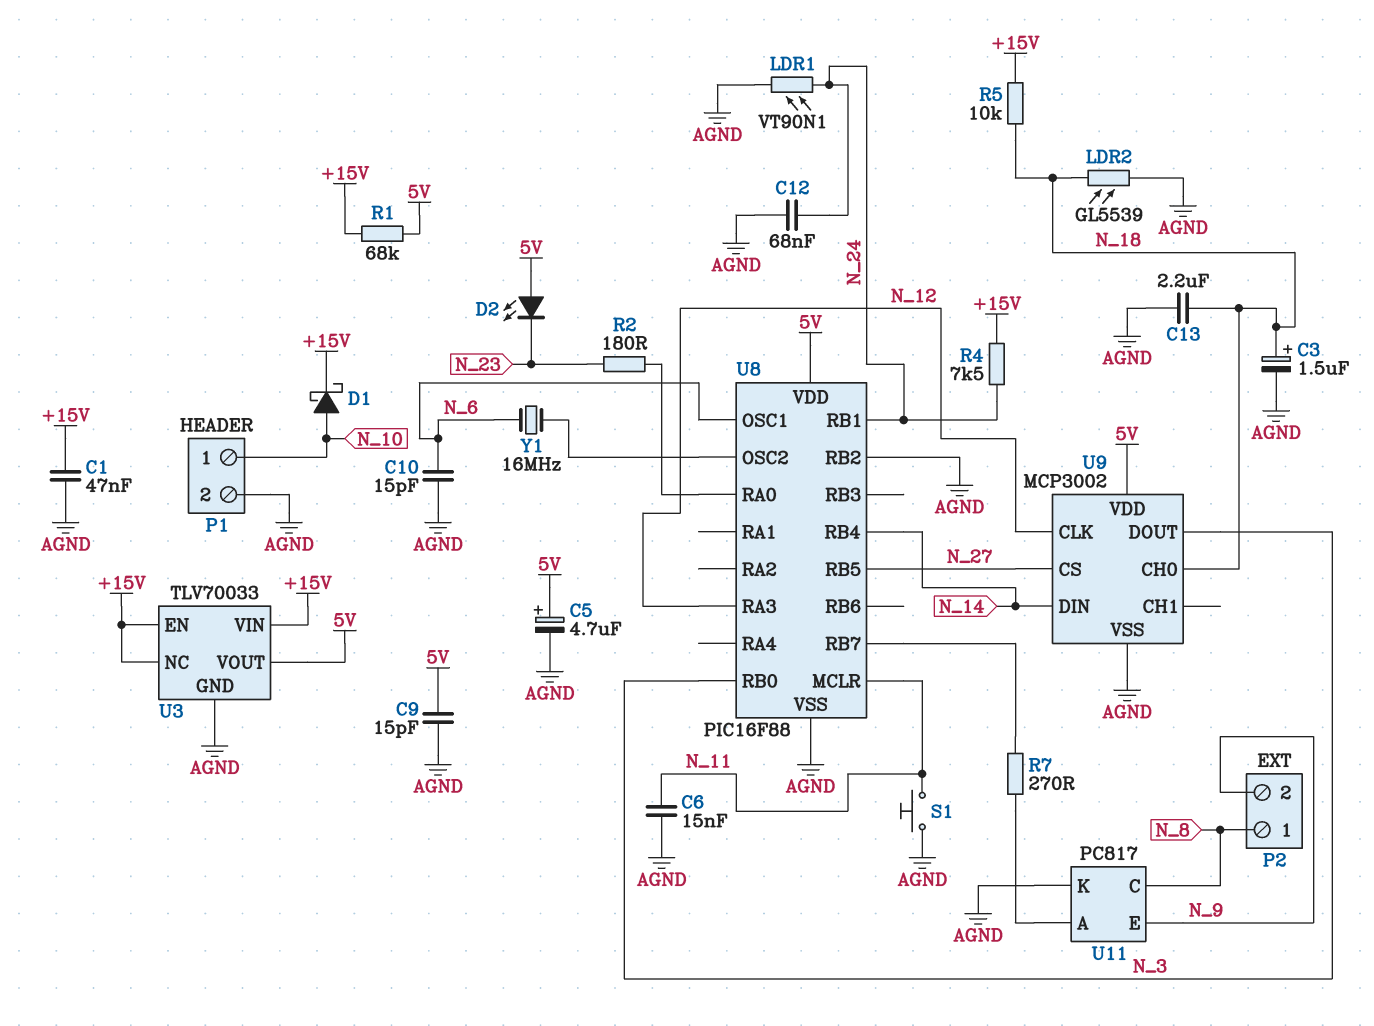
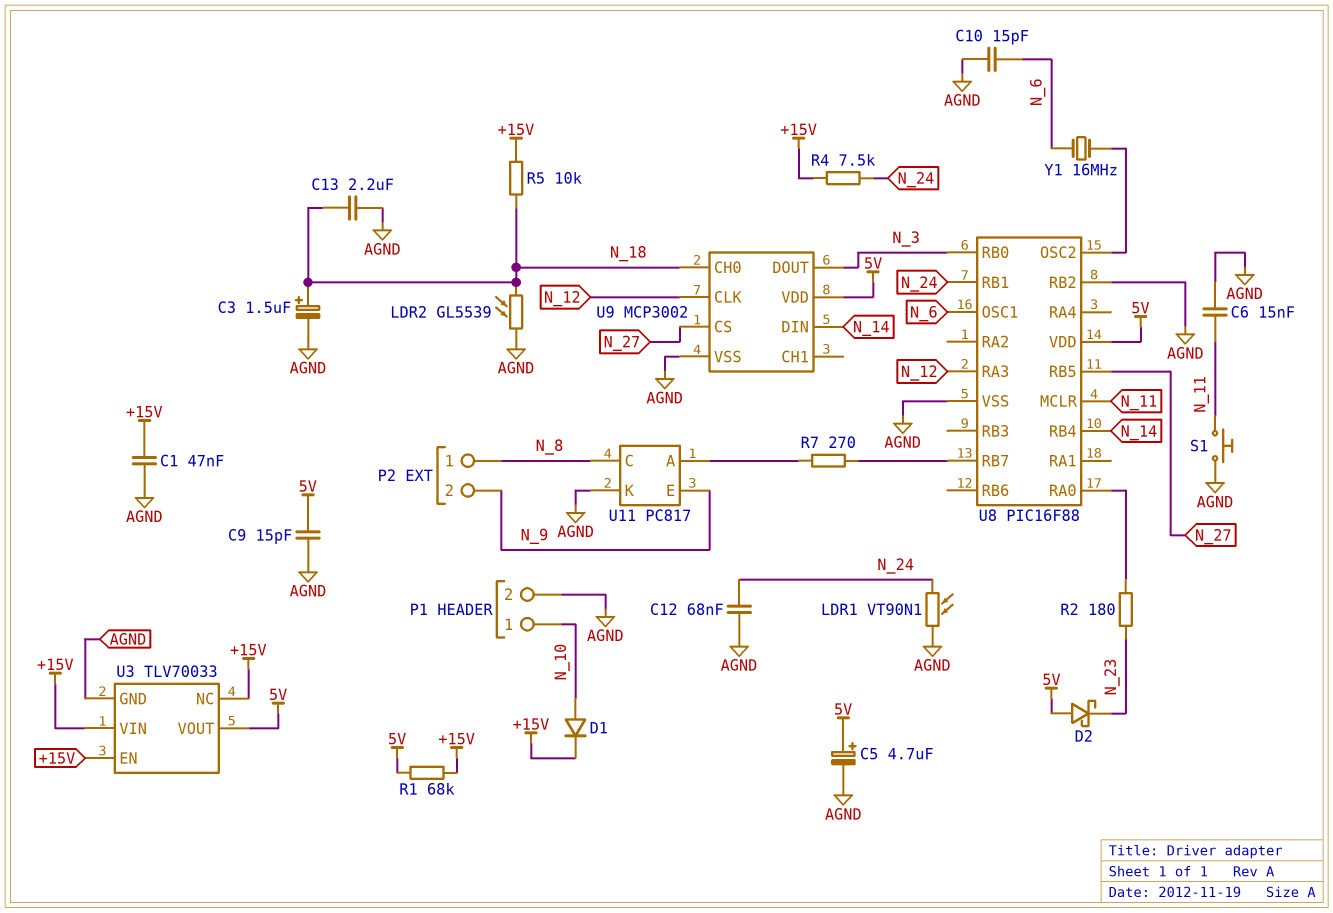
D1: schottky (A N_10, K +15V) -> diode (A N_10, K +15V)
D2: LED (A 5V, K N_23) -> schottky (A 5V, K N_23)

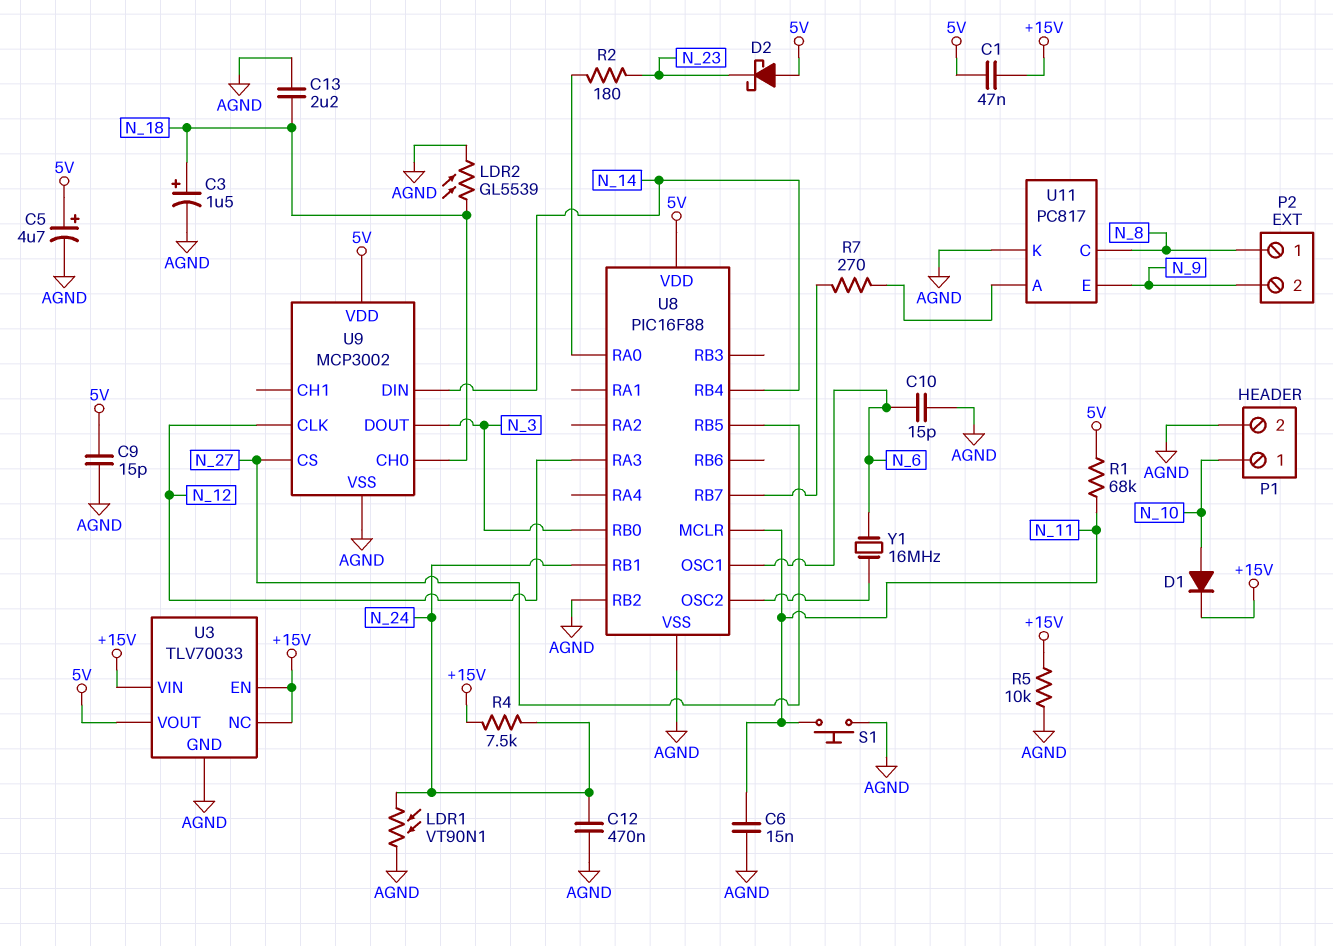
C1: 47nF (+15V, AGND) -> 47nF (+15V, 5V)
C12: 68nF (AGND, N_24) -> 470nF (AGND, N_24)
R1: 68k (+15V, 5V) -> 68k (5V, N_11)
R5: 10k (+15V, N_18) -> 10k (+15V, AGND)

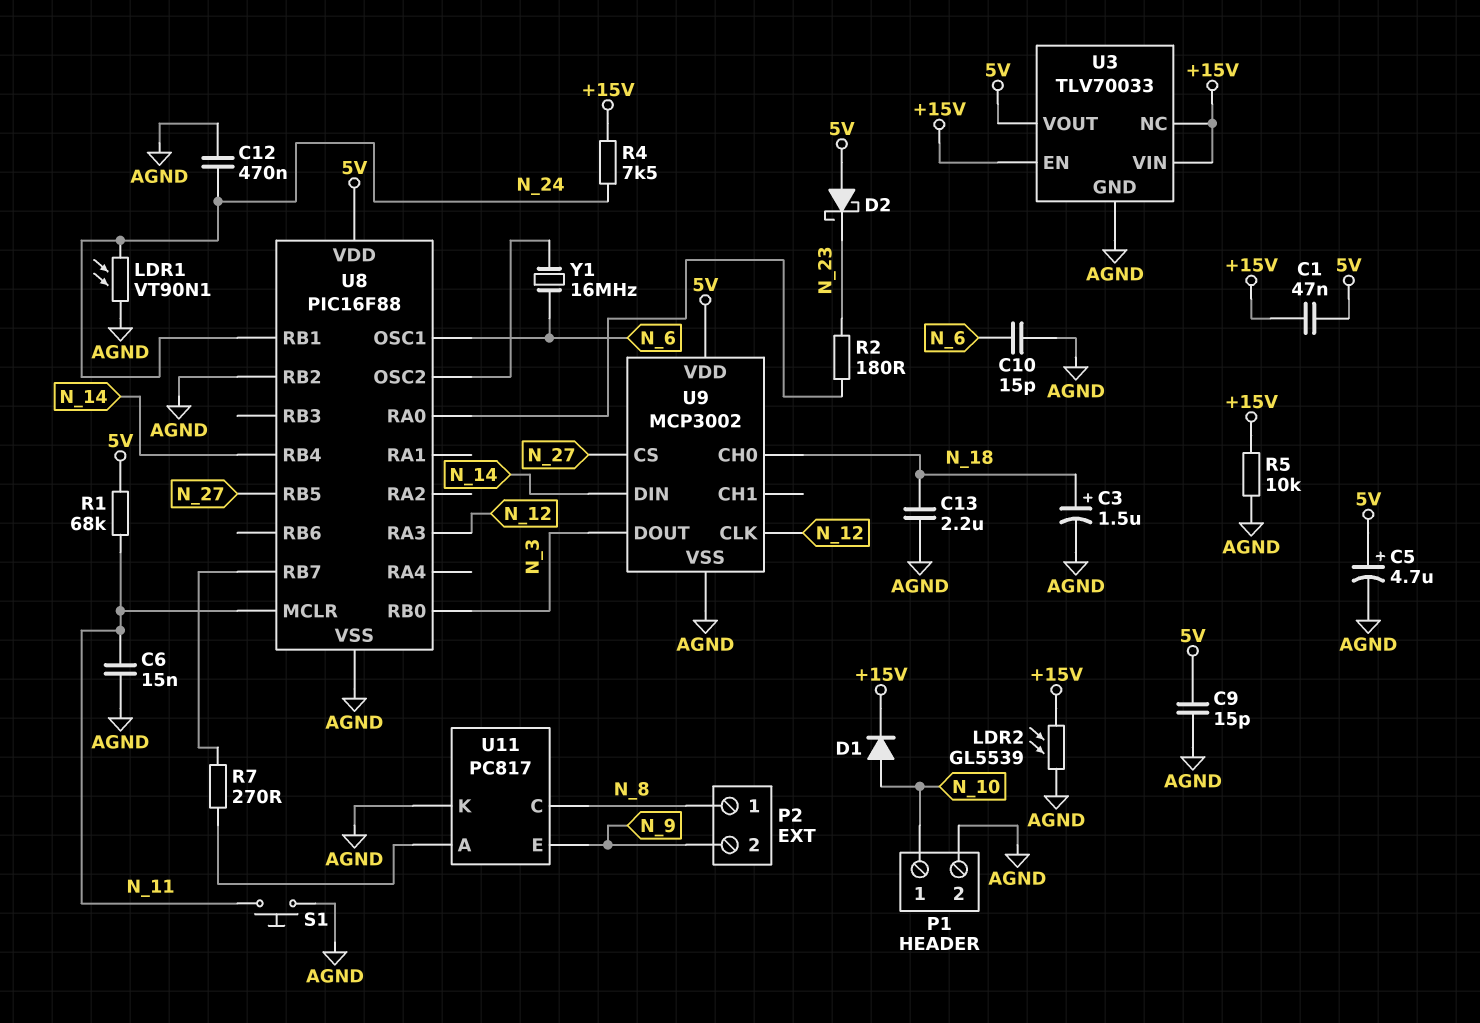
LDR2: GL5539 (AGND, N_18) -> GL5539 (+15V, AGND)

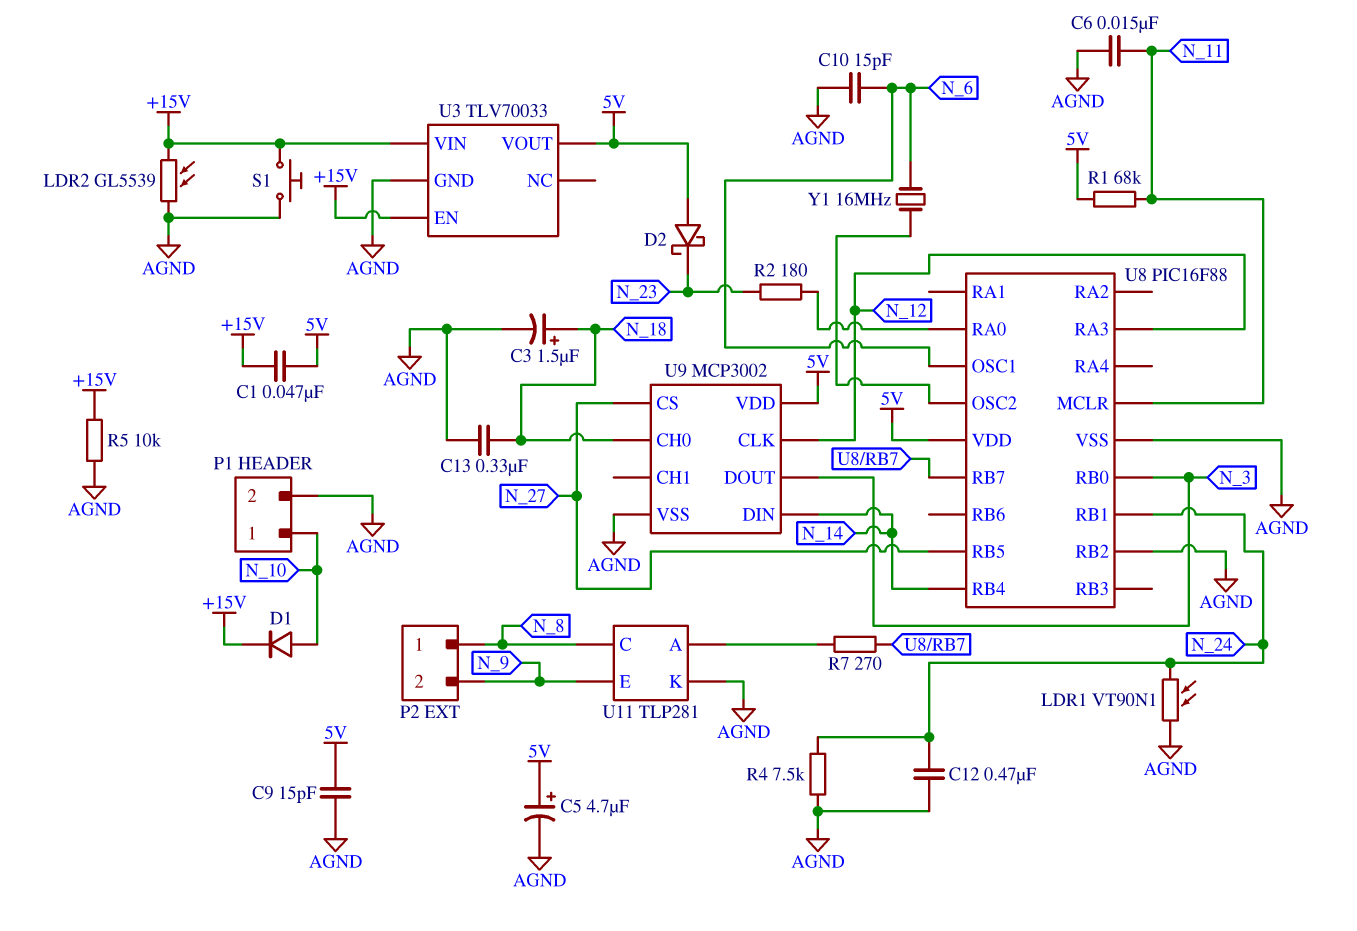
C13: 2.2uF (AGND, N_18) -> 330nF (AGND, N_18)
R4: 7.5k (+15V, N_24) -> 7.5k (AGND, N_24)
S1: button (AGND, N_11) -> button (+15V, AGND)
U3 pin NC: +15V -> none
U11: PC817 -> TLP281

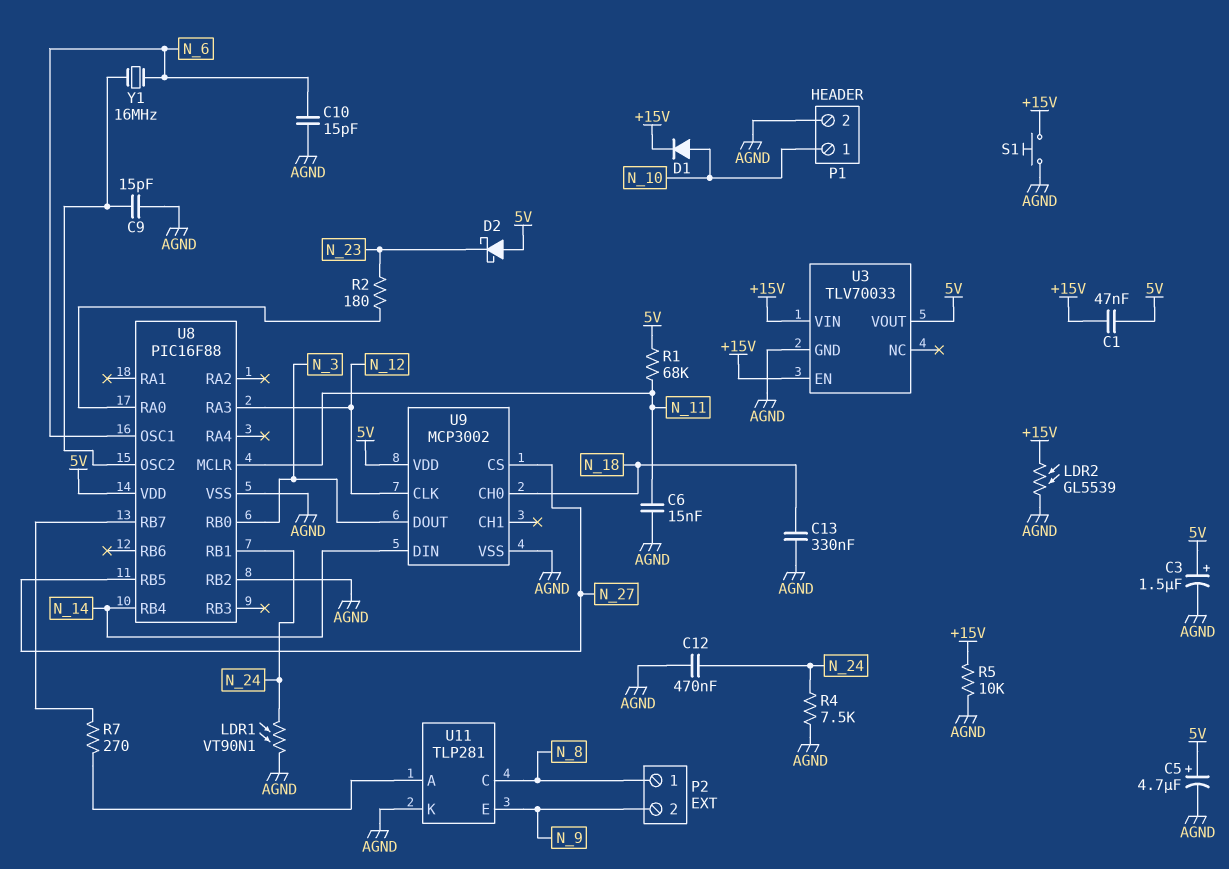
C3: 1.5uF (plus N_18, minus AGND) -> 1.5uF (plus 5V, minus AGND)
C9: 15pF (5V, AGND) -> 15pF (AGND, U8/OSC2)

